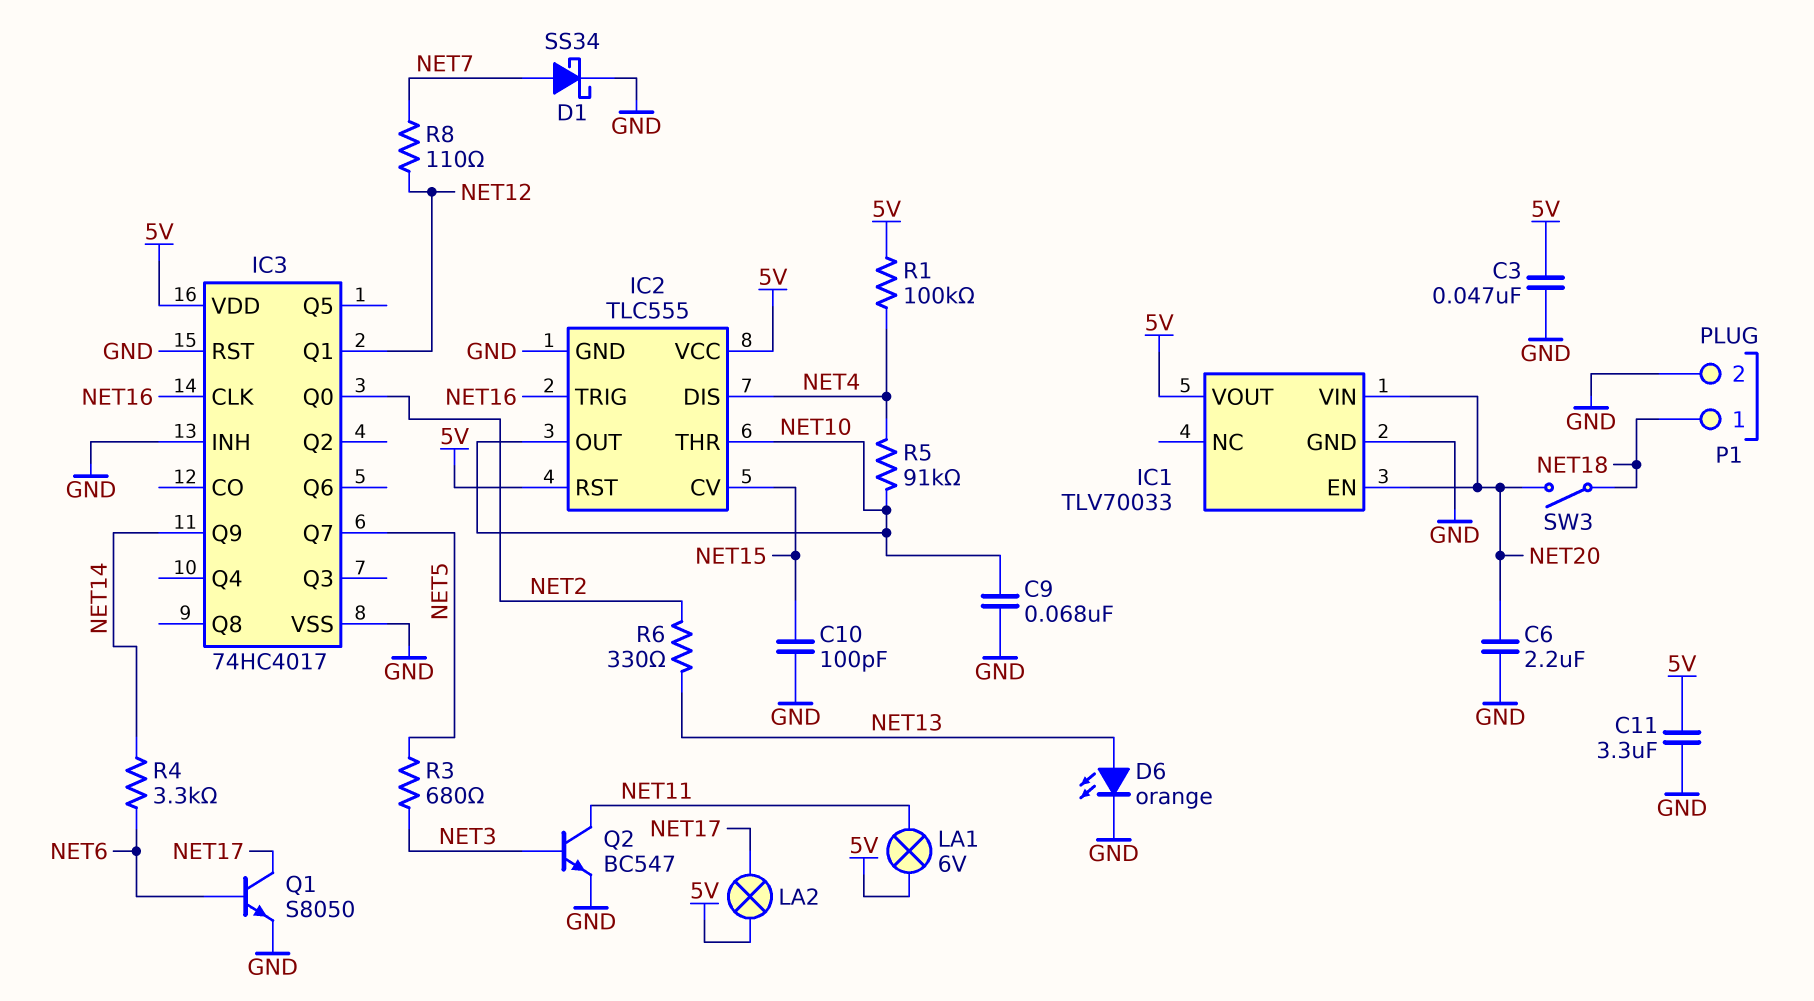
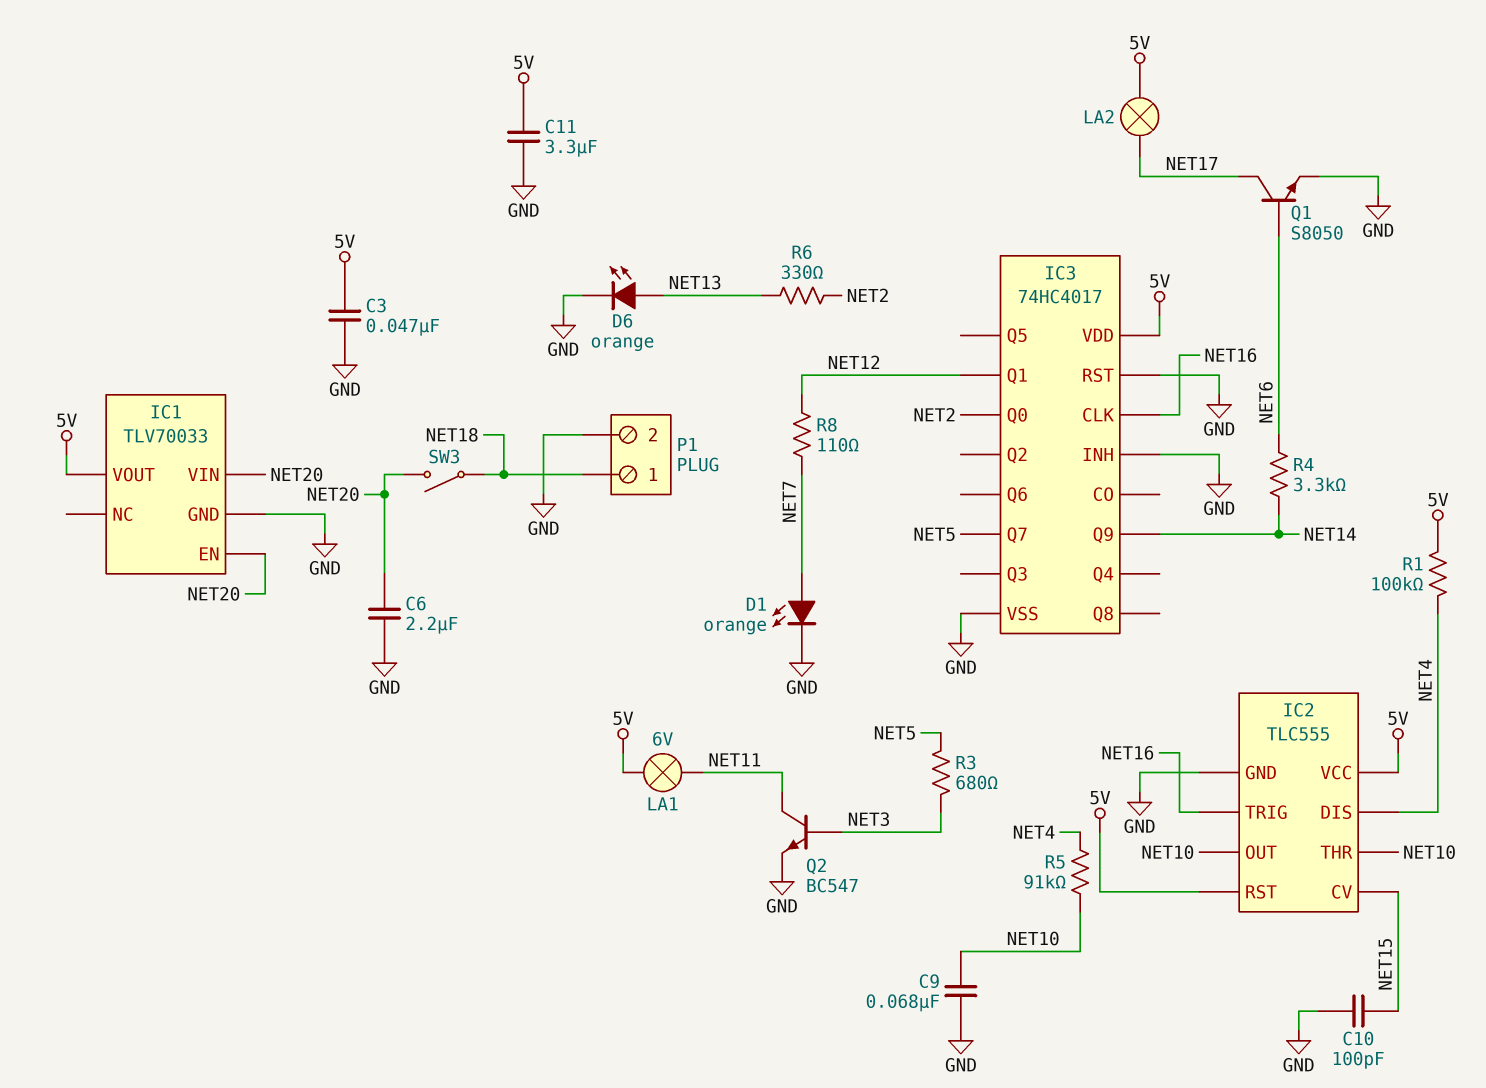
D1: schottky SS34 (A NET7, K GND) -> LED orange (A NET7, K GND)

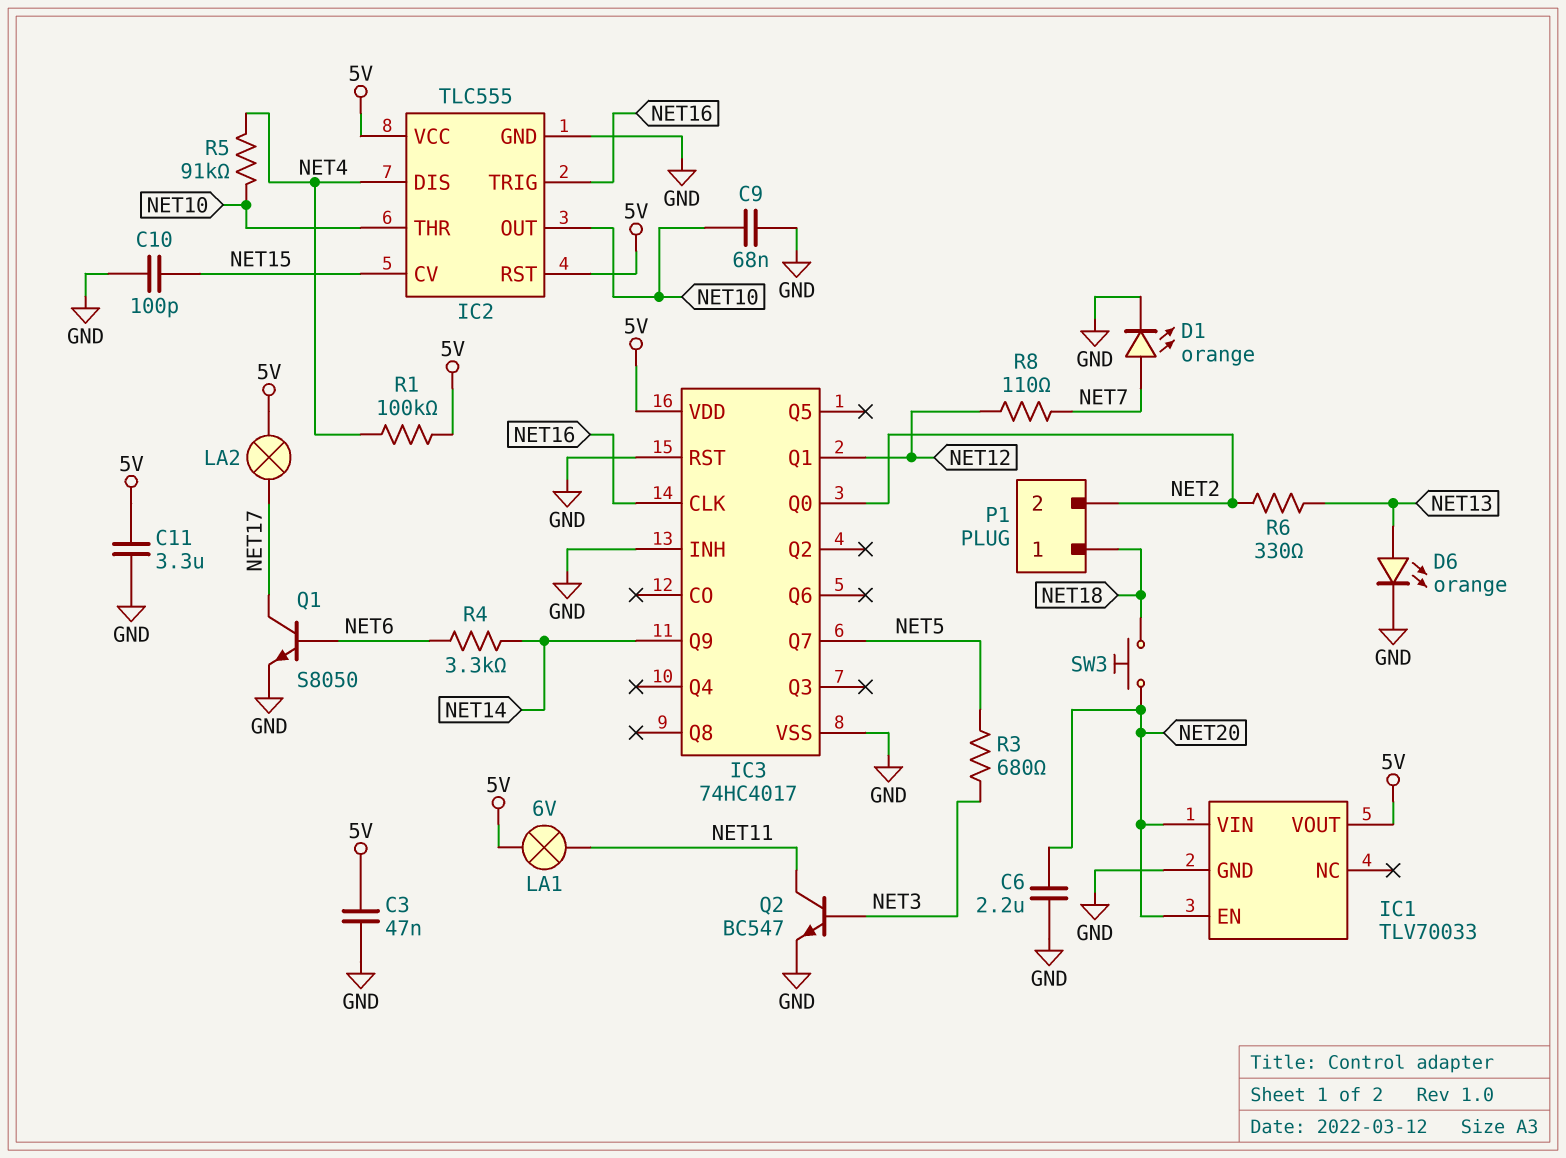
P1 pin 2: GND -> NET2
SW3: switch (NET18, NET20) -> button (NET18, NET20)

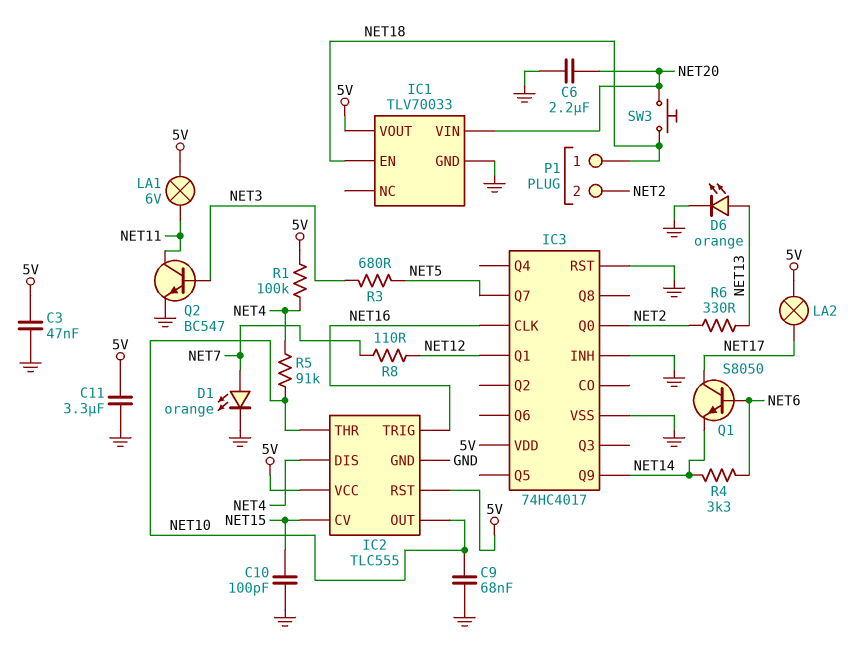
IC1 pin EN: NET20 -> NET18
Q1: NPN S8050 (B NET6, C NET17, E GND) -> NPN S8050 (B NET6, C NET17, E NET14)

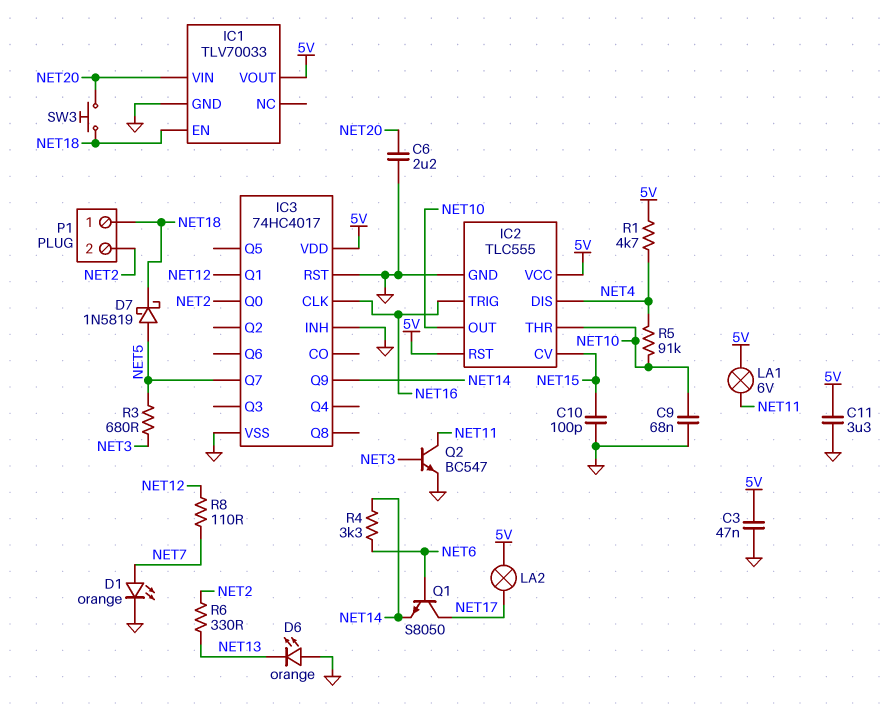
D6: LED orange (A NET13, K GND) -> LED orange (A GND, K NET13)
D7: none -> schottky 1N5819 (A NET5, K NET18)
R1: 100k (5V, NET4) -> 4.7k (5V, NET4)

